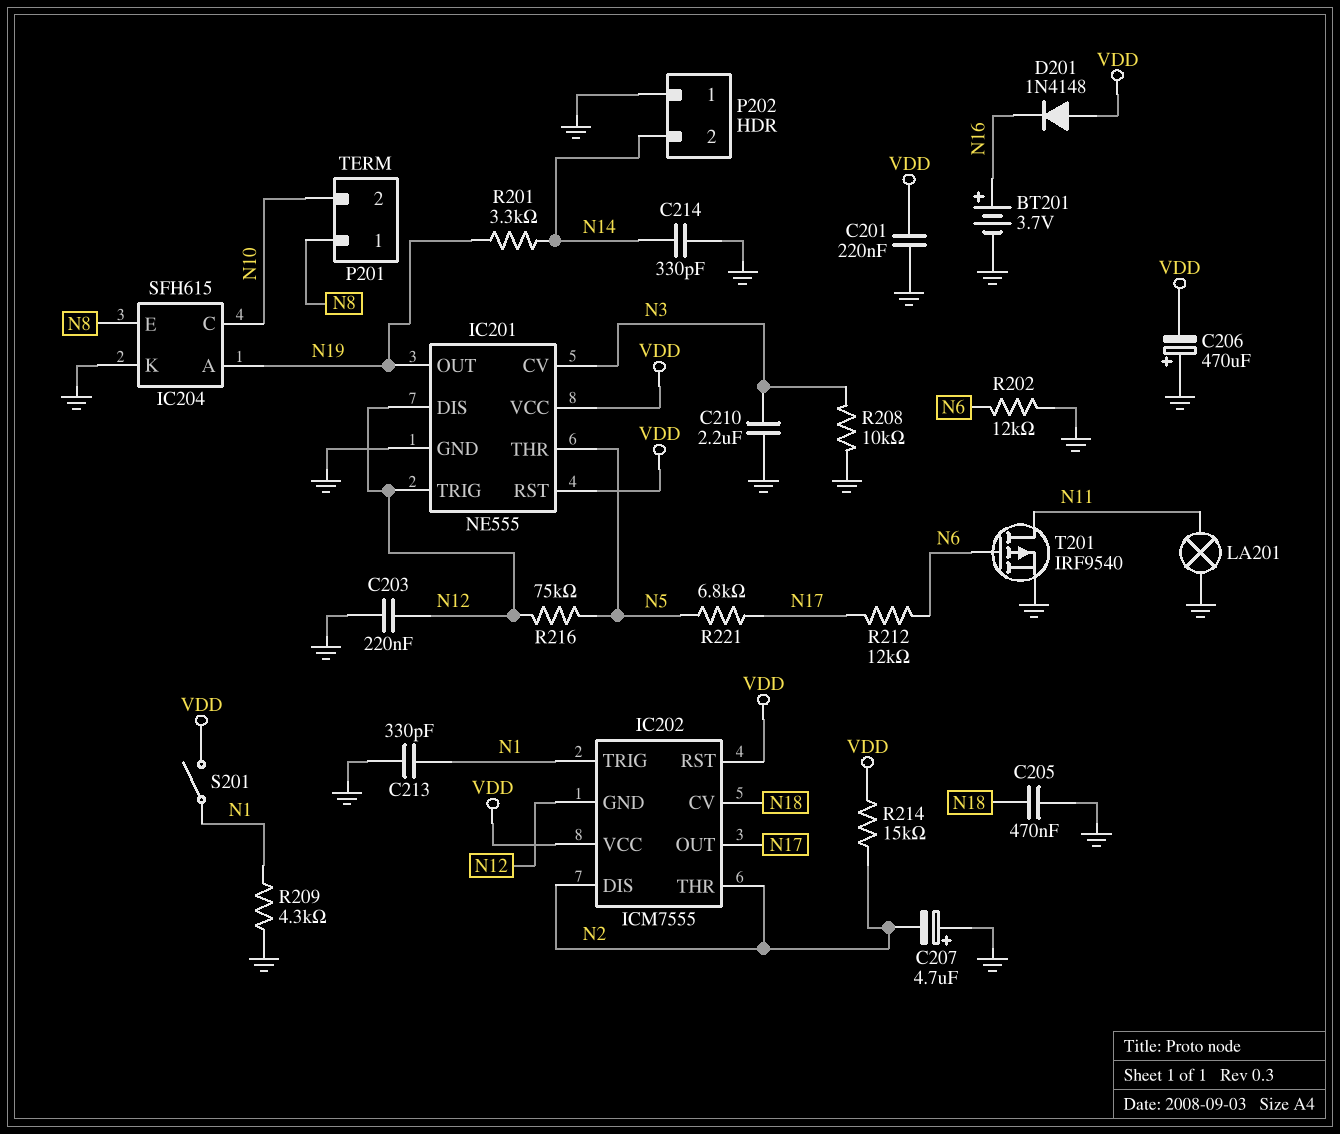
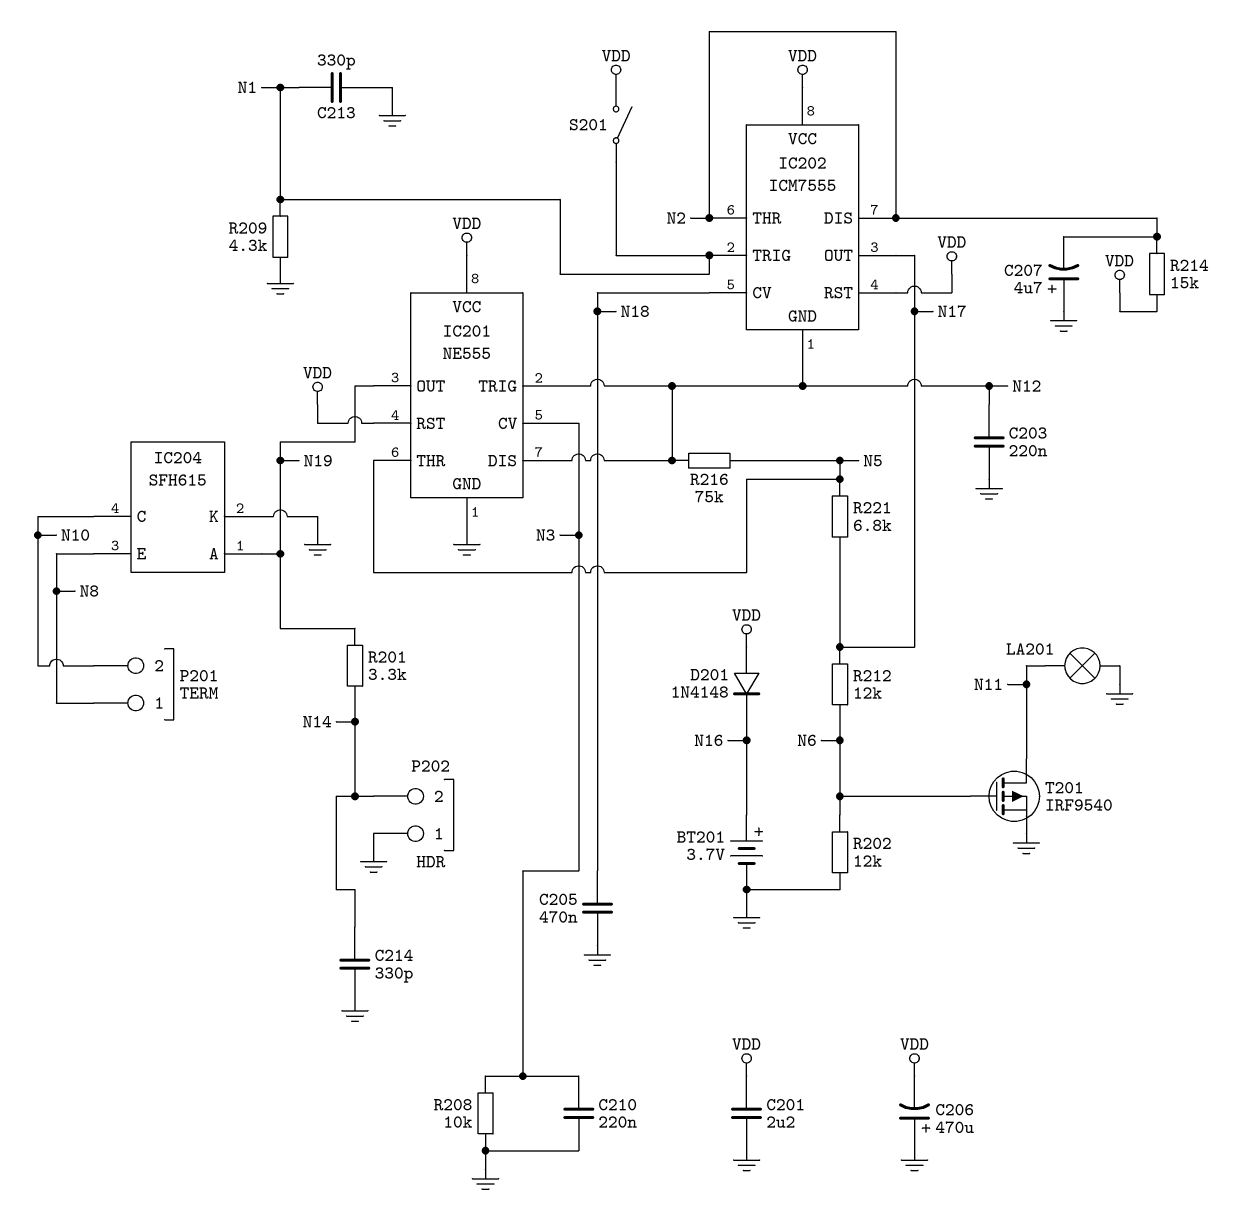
C201: 220nF (GND, VDD) -> 2.2uF (GND, VDD)
C210: 2.2uF (GND, N3) -> 220nF (GND, N3)

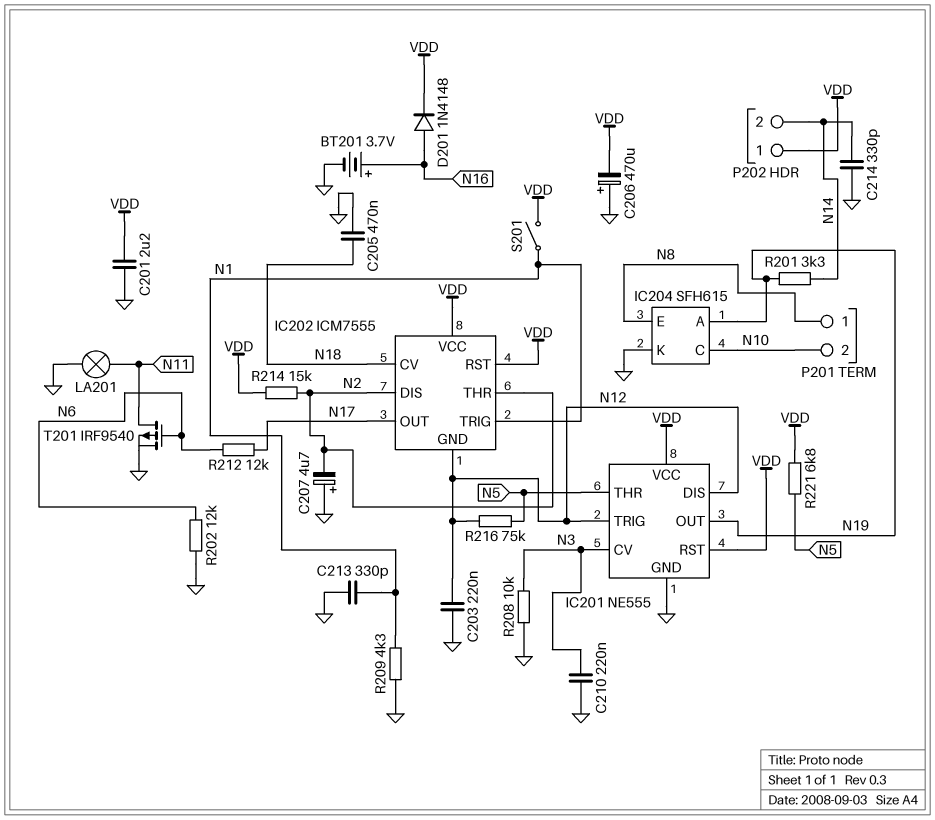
D201: diode 1N4148 (A VDD, K N16) -> diode 1N4148 (A N16, K VDD)
P202 pin 1: GND -> VDD
R221: 6.8k (N5, N17) -> 6.8k (N5, VDD)

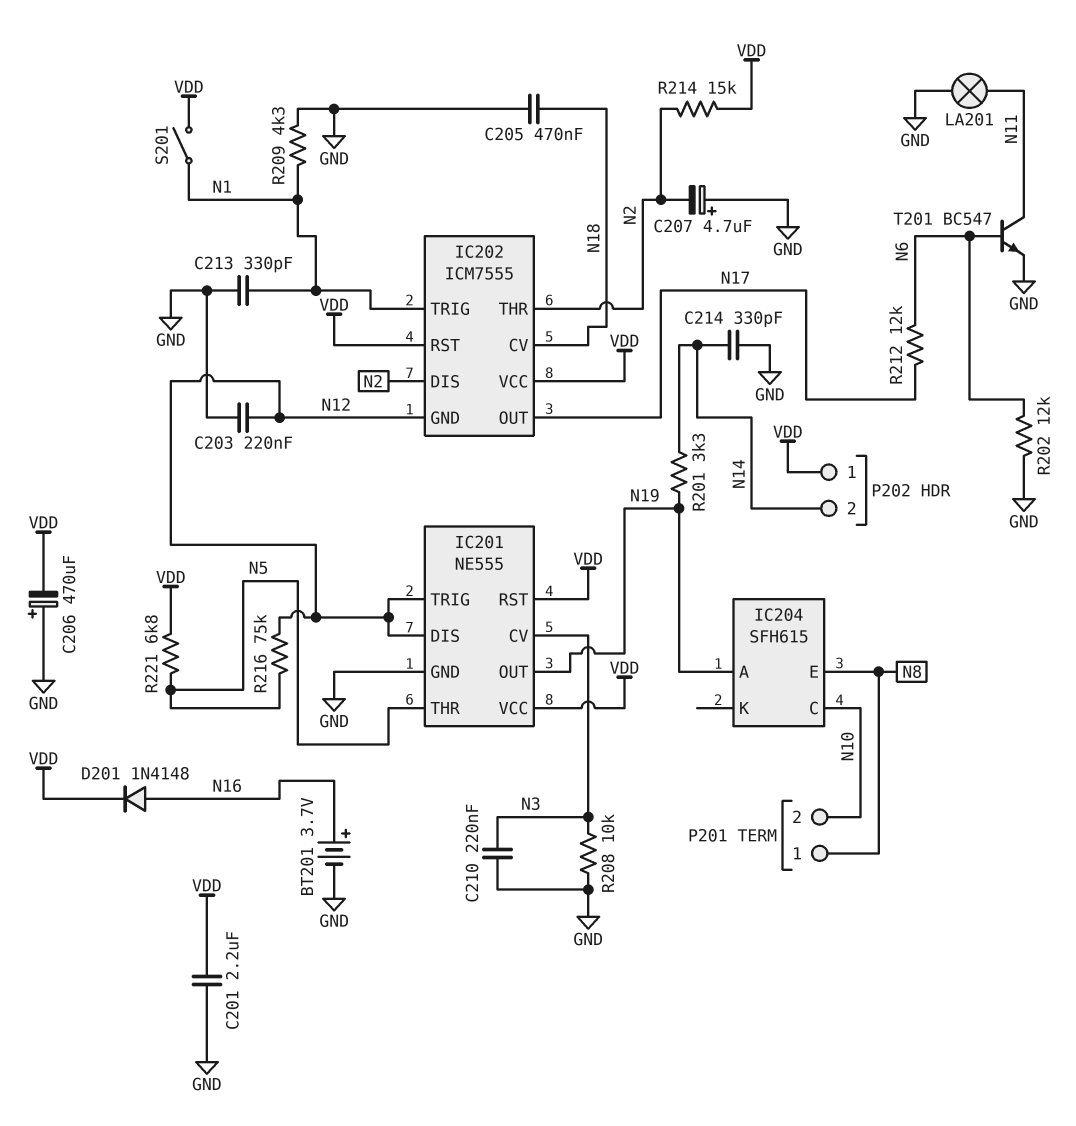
IC204 pin K: GND -> none
T201: PMOS IRF9540 (G N6, D N11, S GND) -> NPN BC547 (B N6, C N11, E GND)

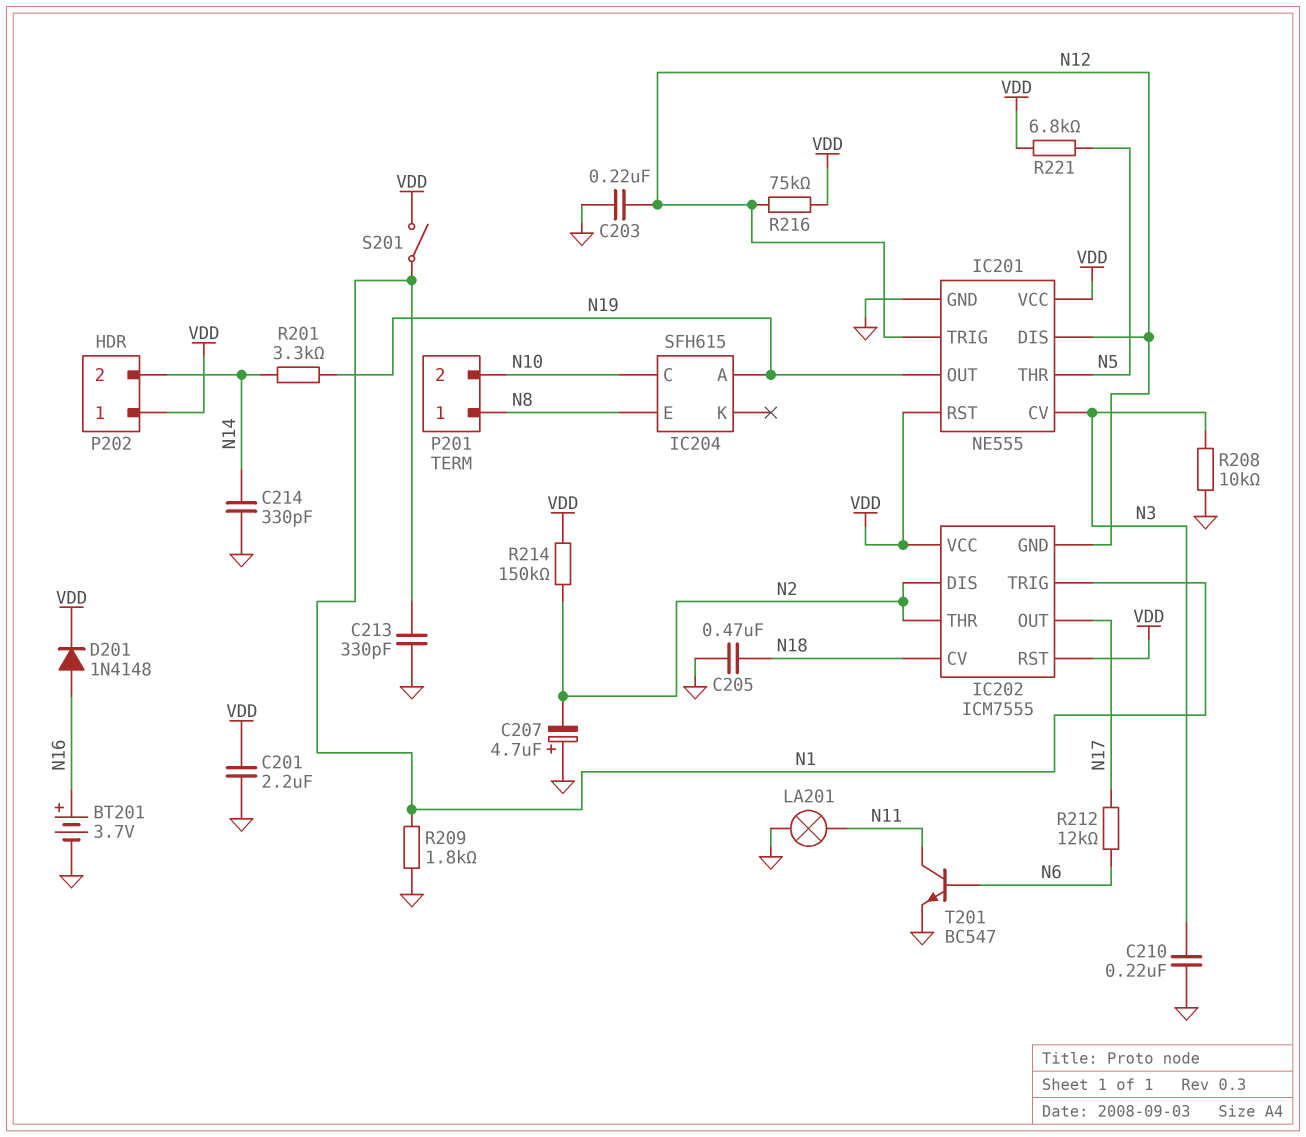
C206: 470uF (plus GND, minus VDD) -> none
R202: 12k (GND, N6) -> none
R209: 4.3k (GND, N1) -> 1.8k (GND, N1)
R214: 15k (N2, VDD) -> 150k (N2, VDD)
R216: 75k (N5, N12) -> 75k (N12, VDD)

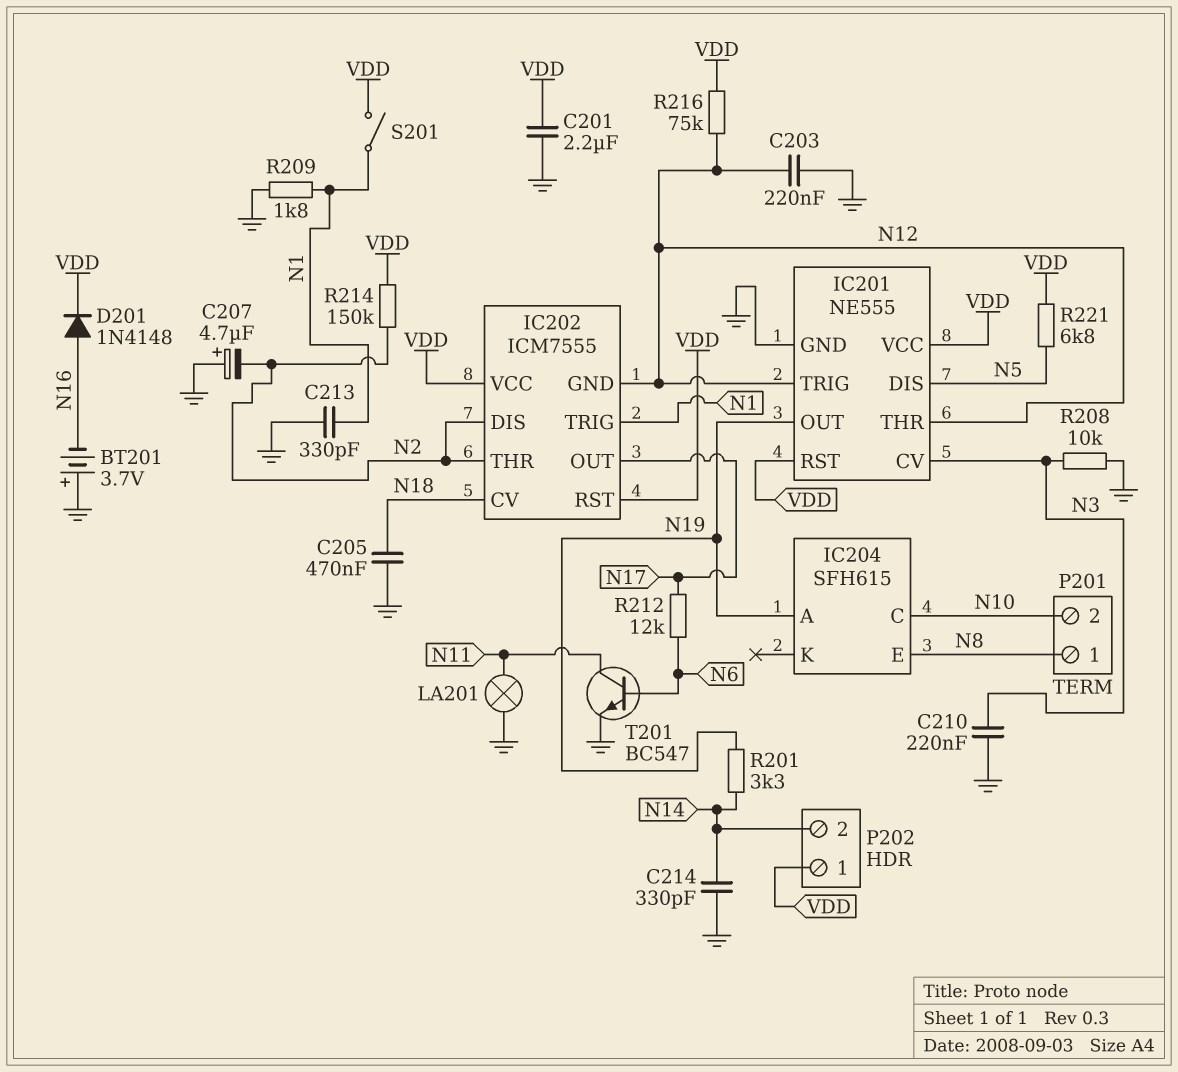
BT201: 3.7V (plus N16, minus GND) -> 3.7V (plus GND, minus N16)
IC201 pin DIS: N12 -> N5
IC201 pin THR: N5 -> N12

